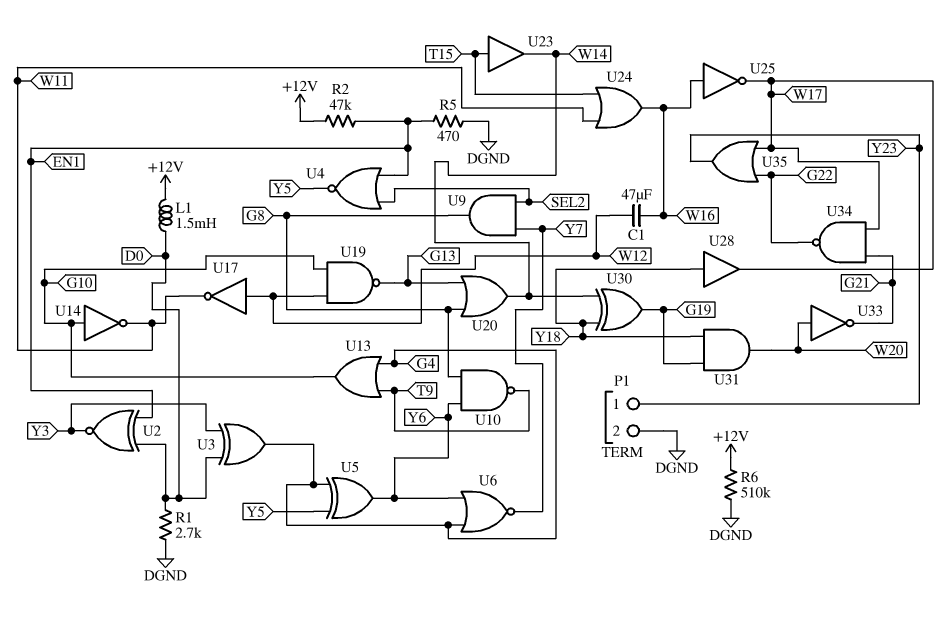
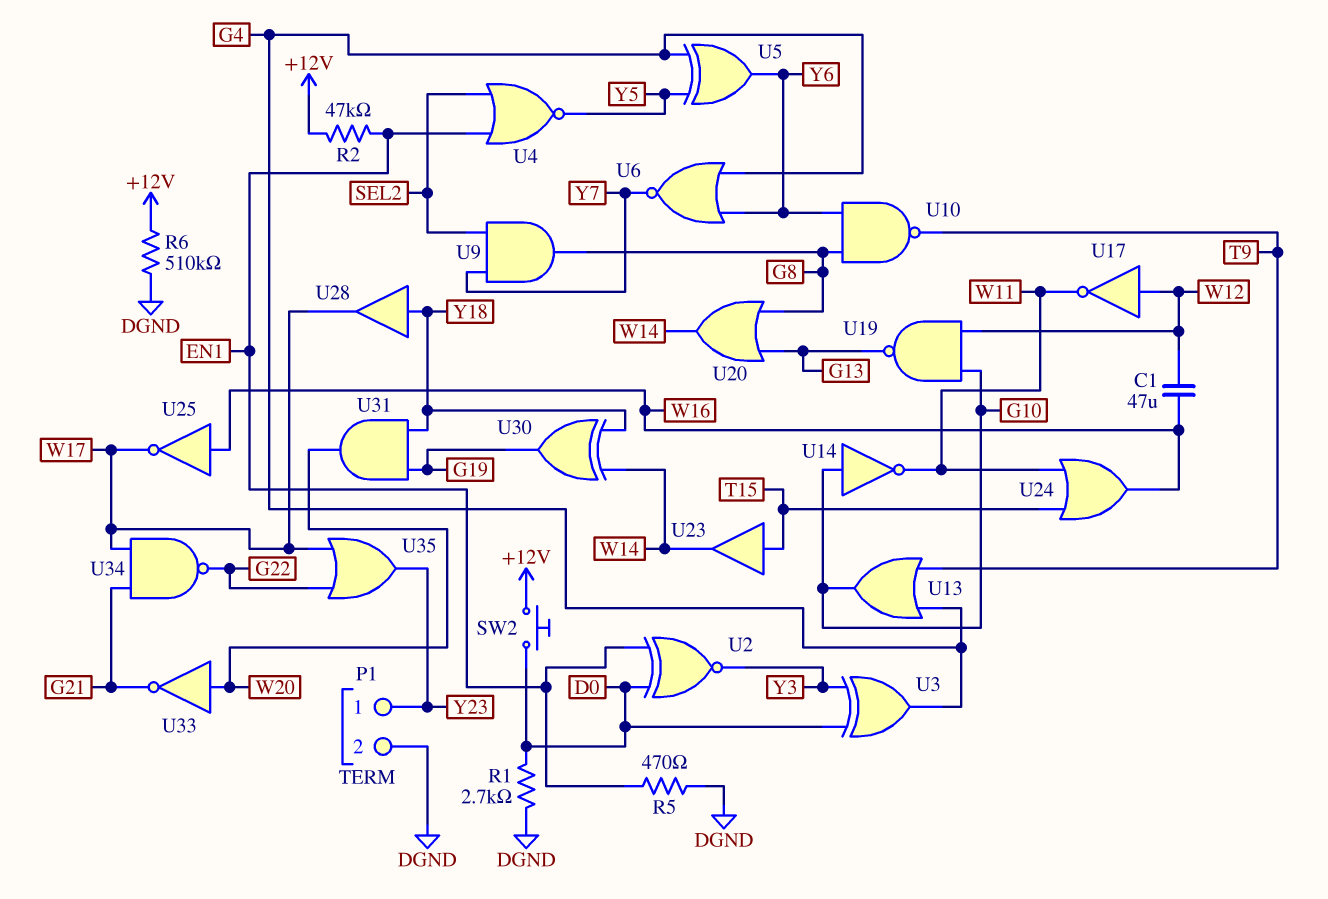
L1: 1.5mH (+12V, D0) -> none
SW2: none -> button (+12V, D0)

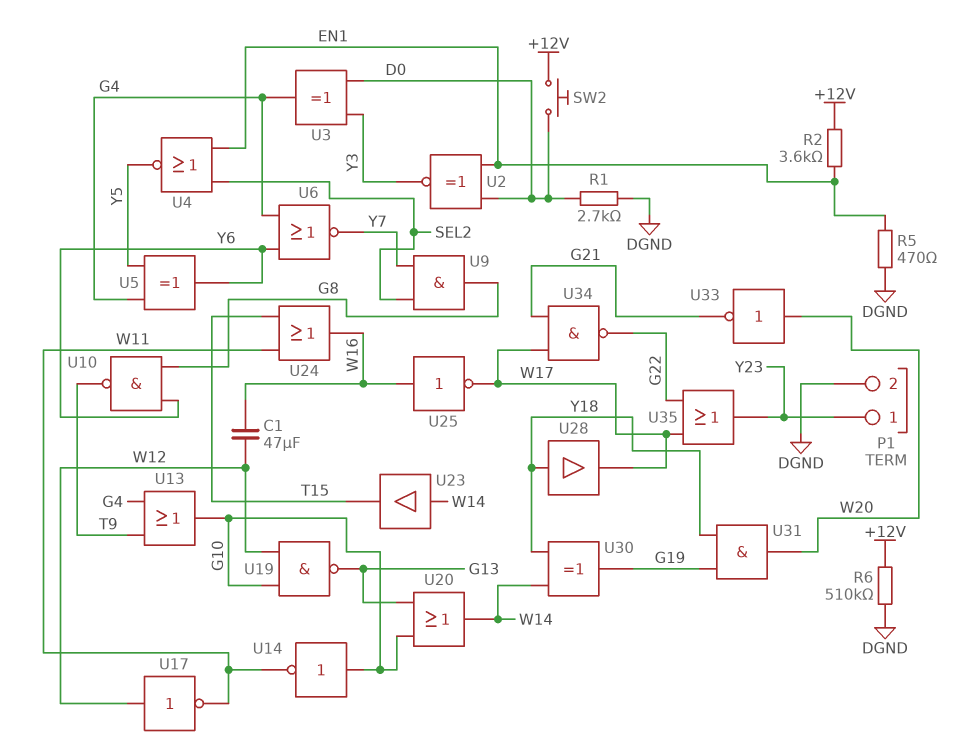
R2: 47k (+12V, EN1) -> 3.6k (+12V, EN1)
U20: OR (in G8, in G13, out W14) -> OR (in G10, in G13, out W14)
U23: buffer (in T15, out W14) -> buffer (in W14, out T15)

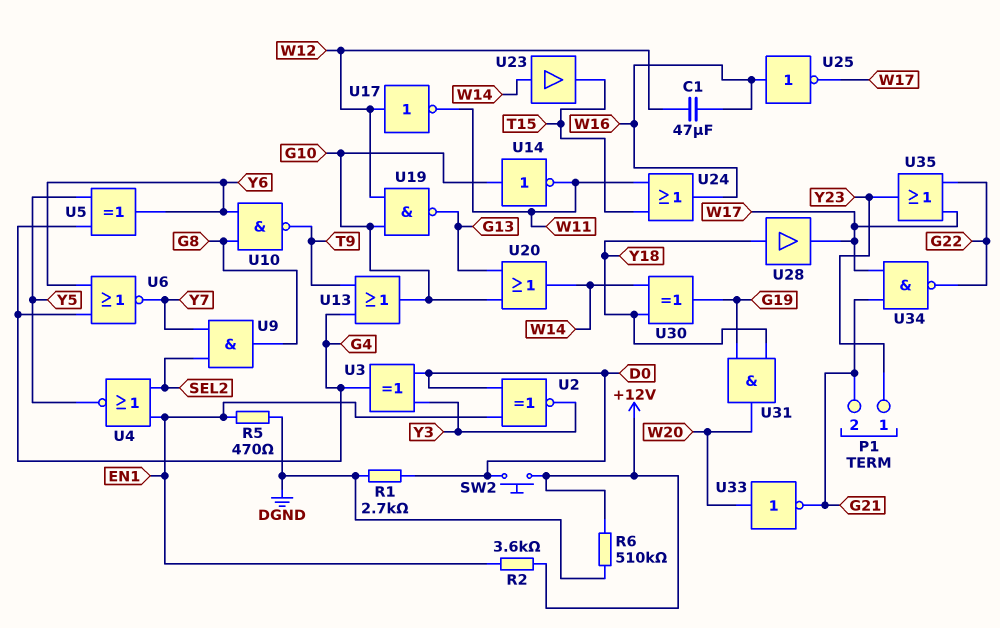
P1 pin 2: DGND -> G21

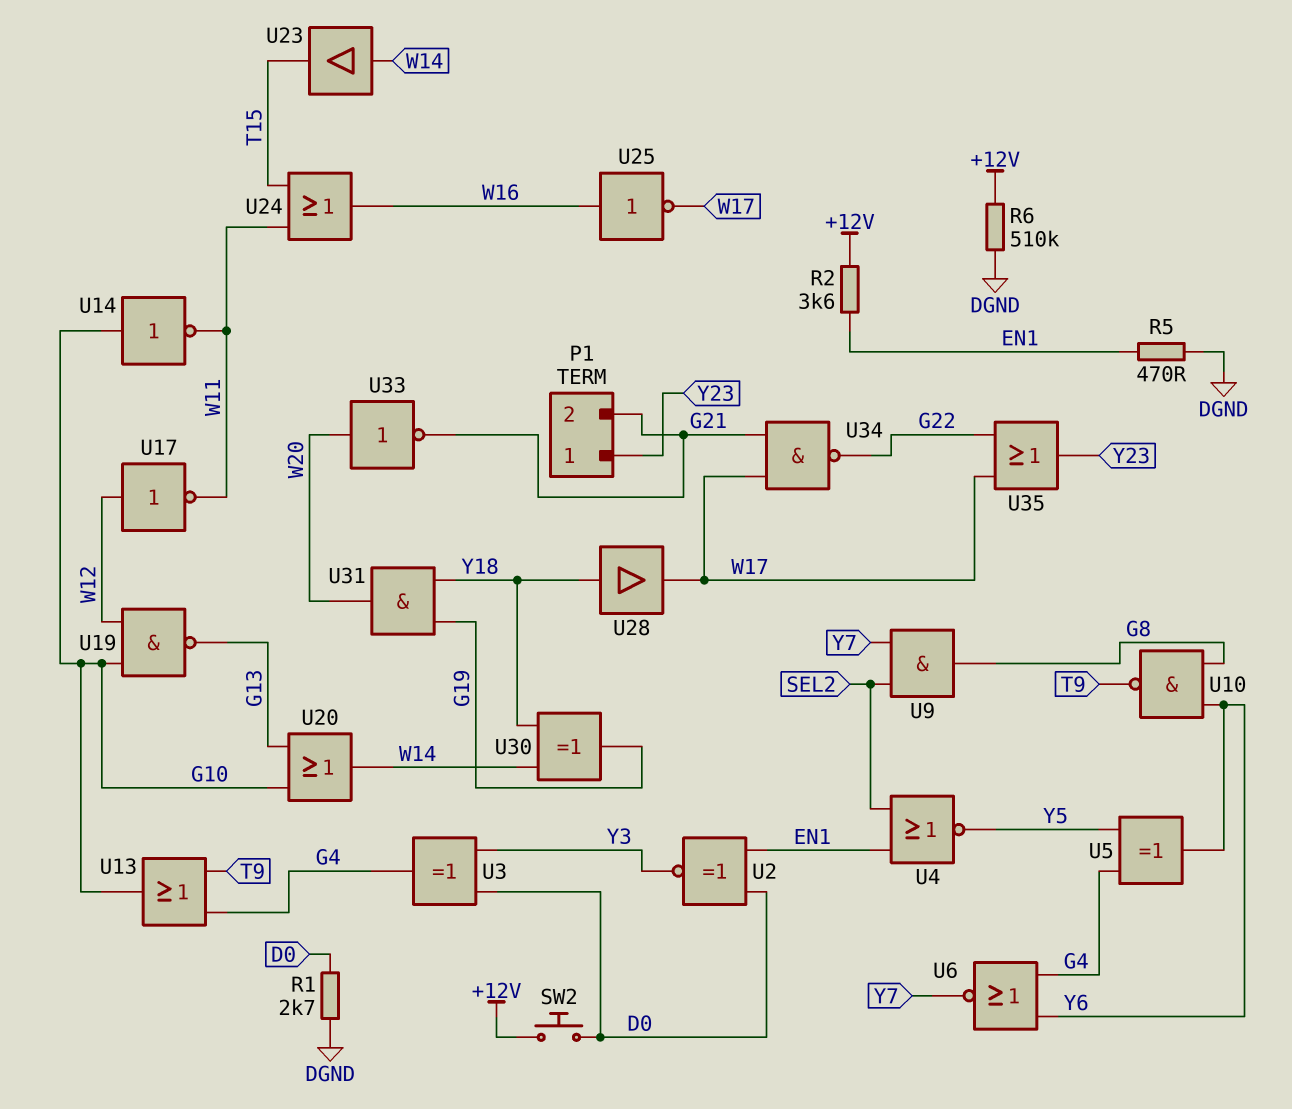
C1: 47uF (W12, W16) -> none

